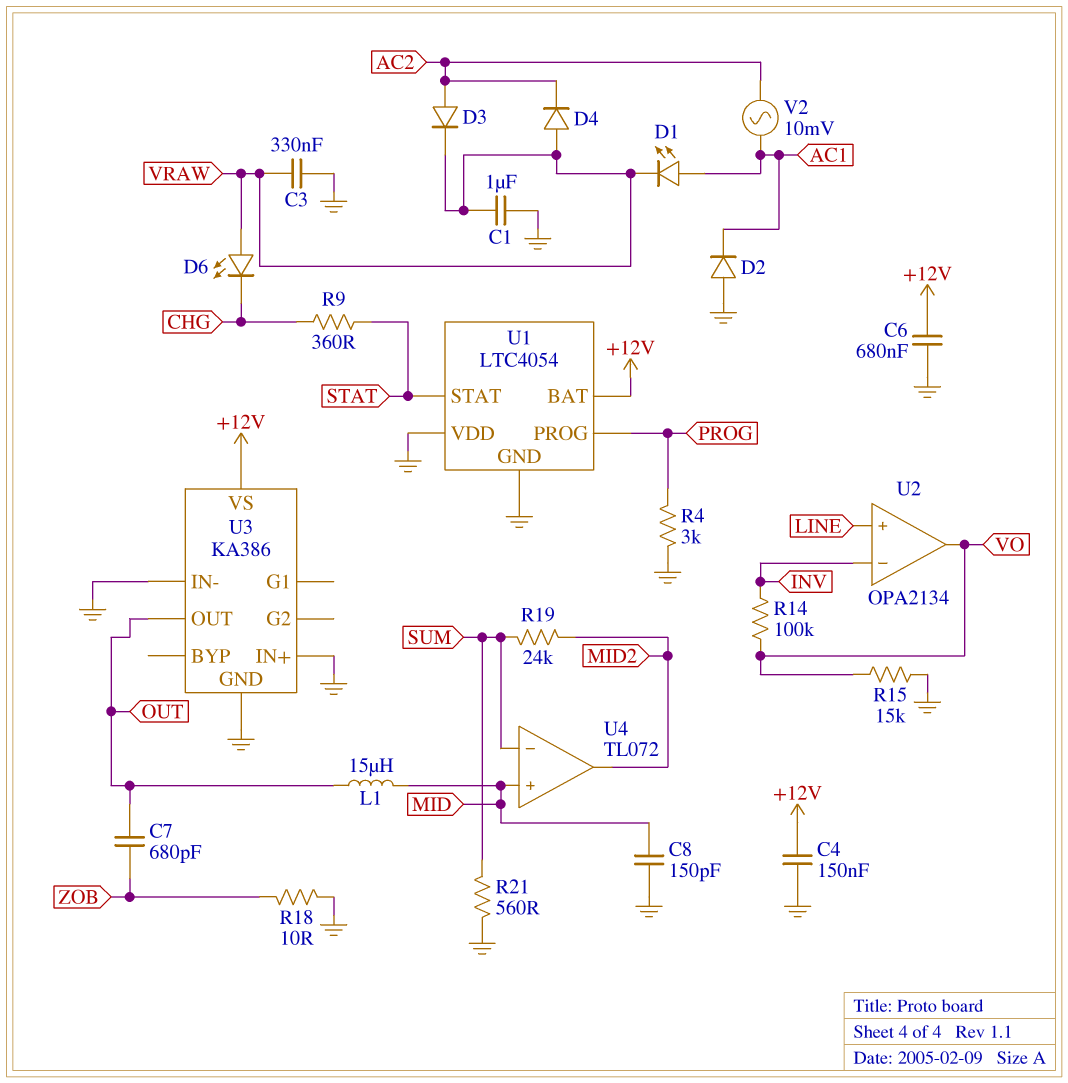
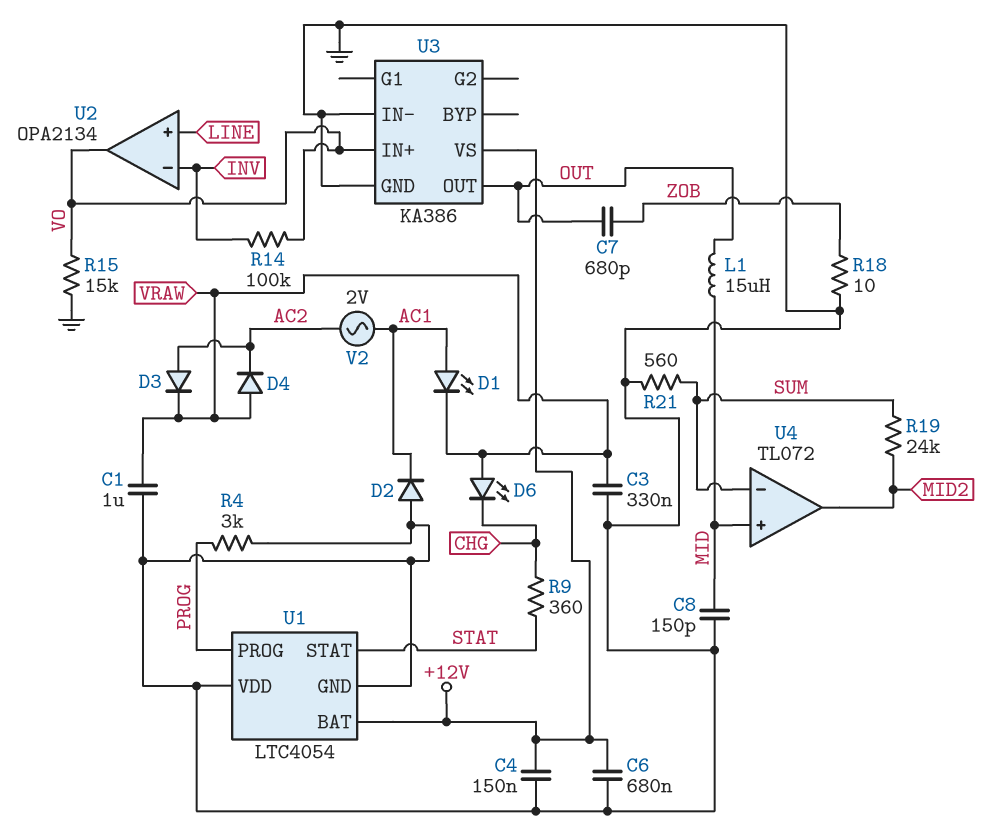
U3 pin IN+: GND -> VO
V2: AC 10mV (AC1, AC2) -> AC 2V (AC1, AC2)

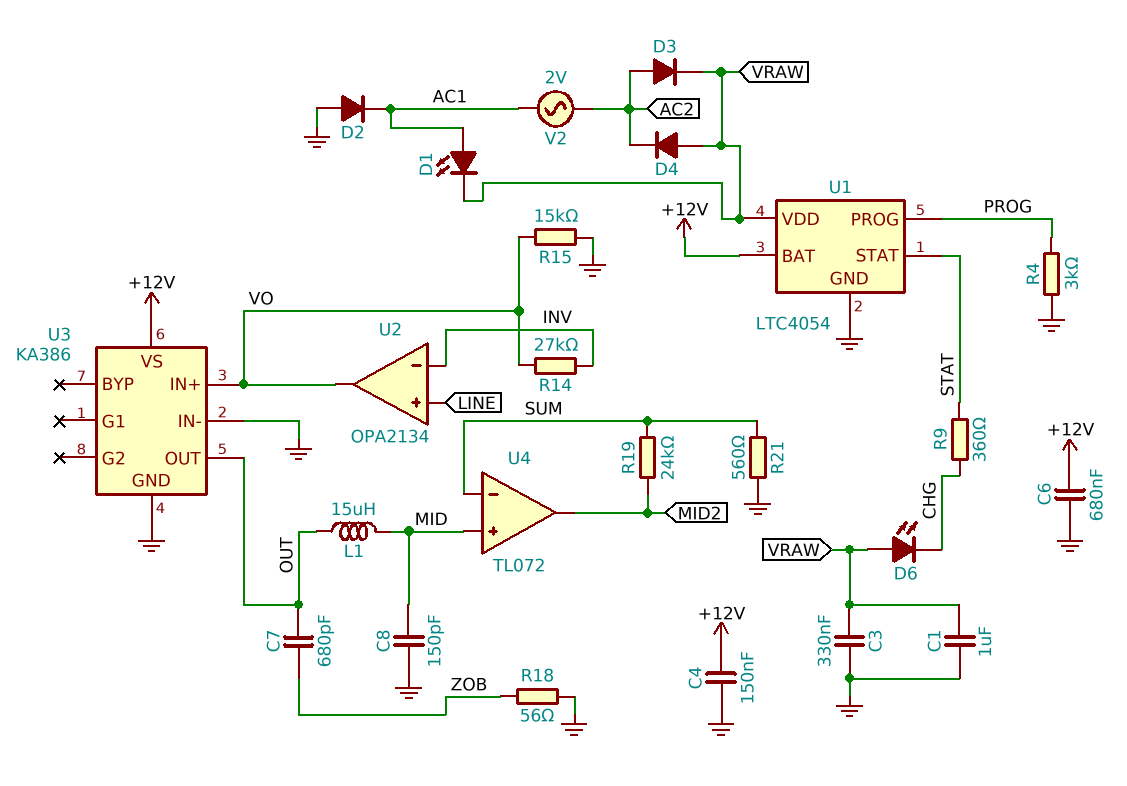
R14: 100k (INV, VO) -> 27k (INV, VO)
R18: 10 (GND, ZOB) -> 56 (GND, ZOB)
U1 pin VDD: GND -> VRAW

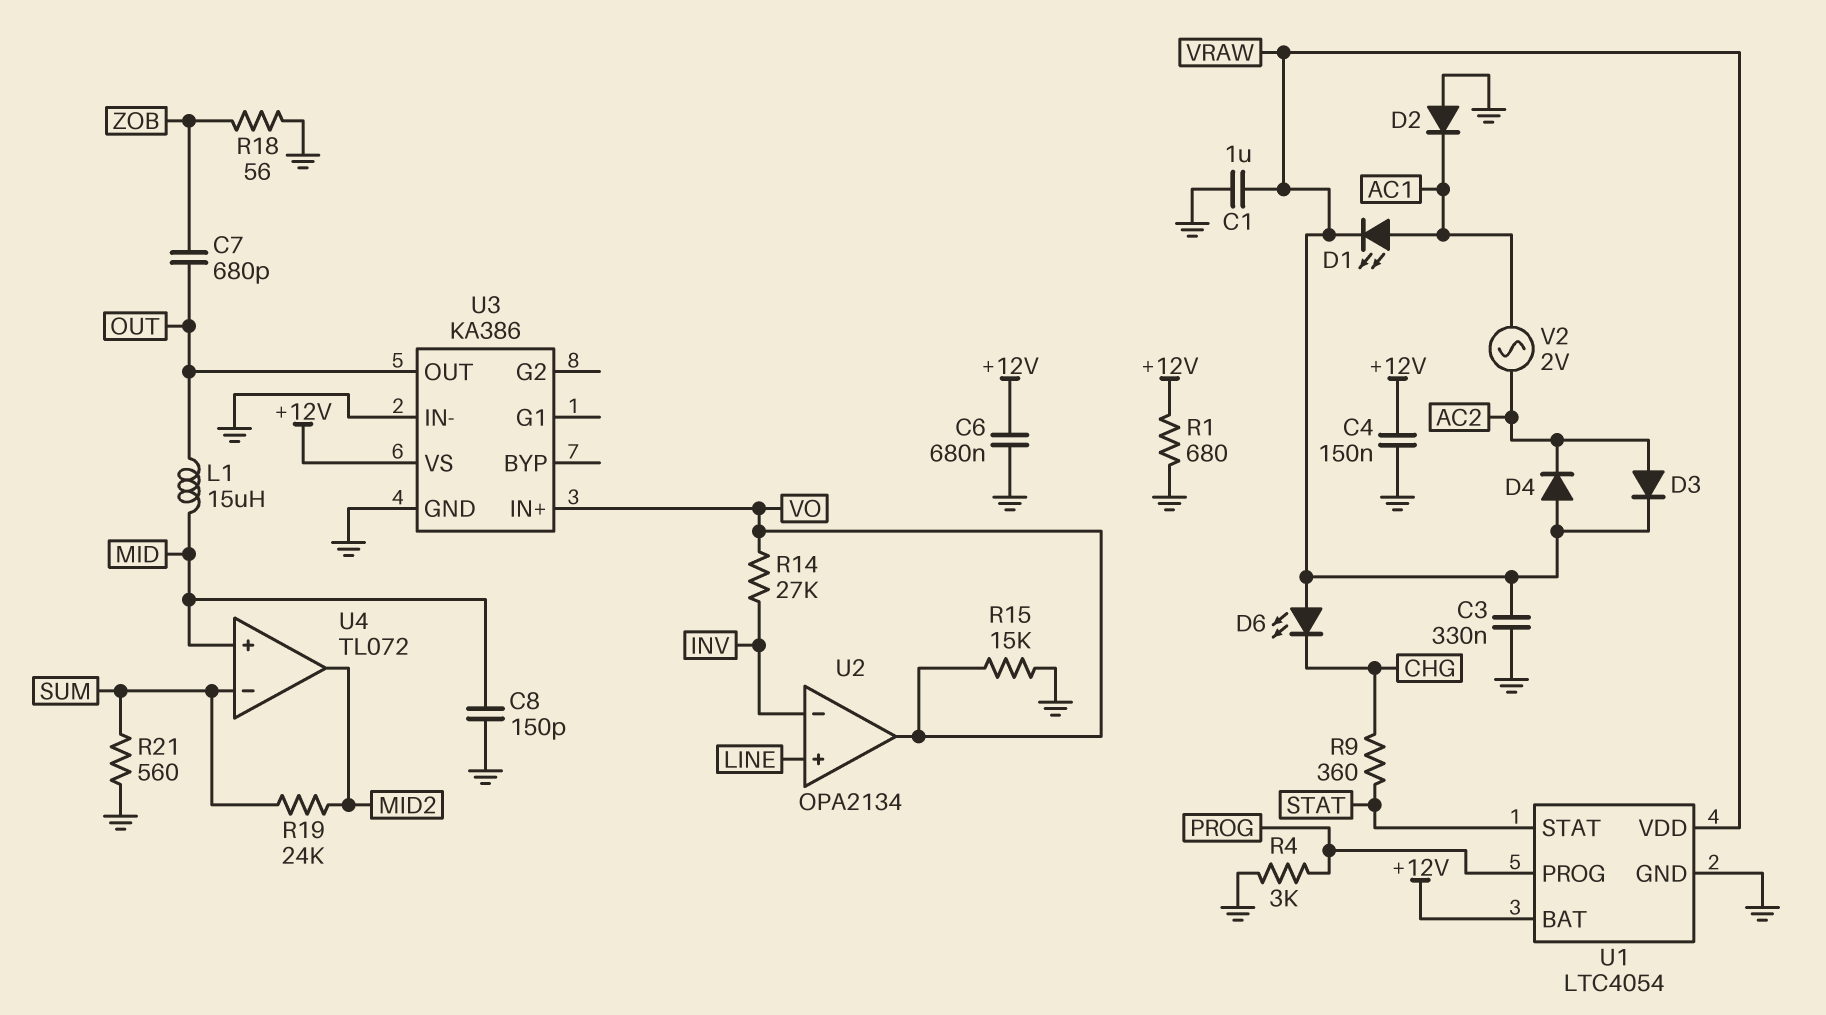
R1: none -> 680 (+12V, GND)

